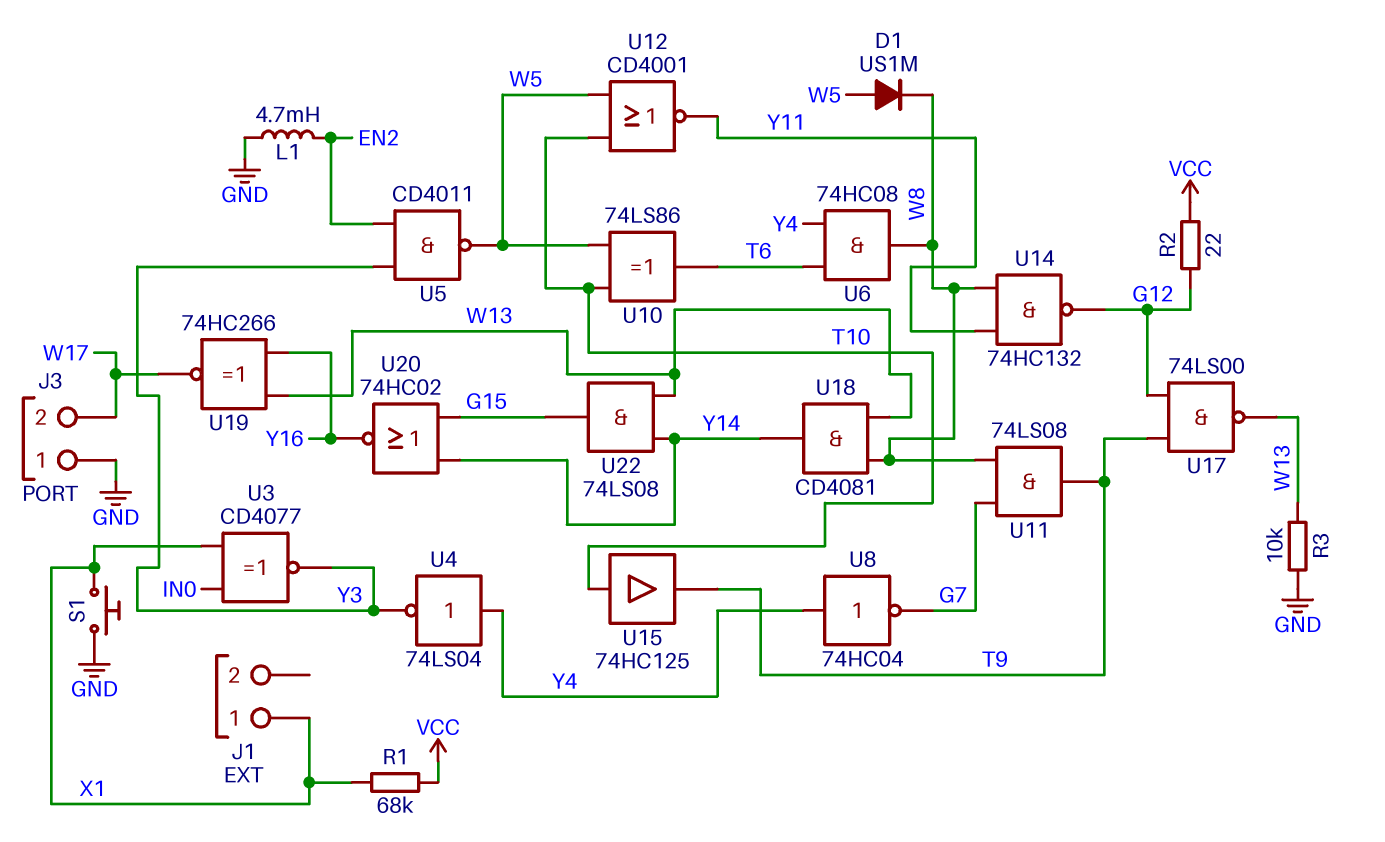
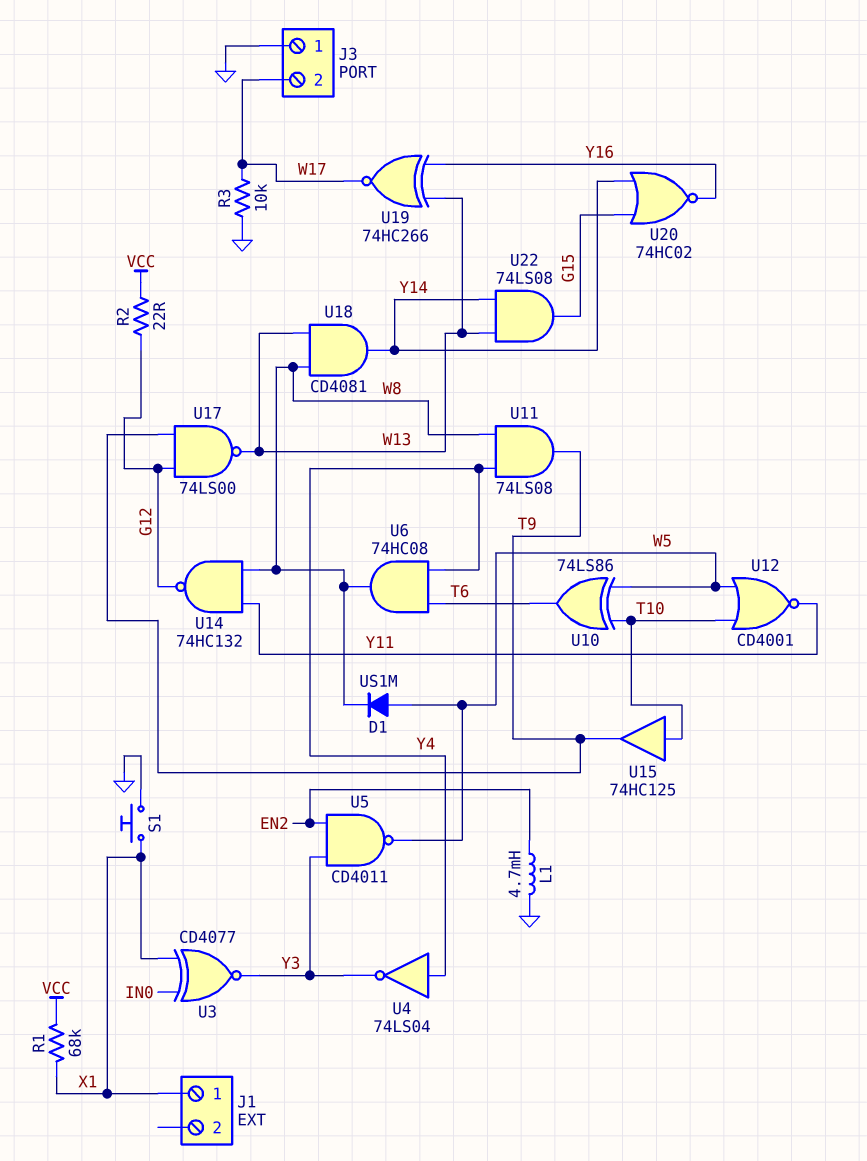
R3: 10k (GND, W13) -> 10k (GND, W17)
U8: NOT 74HC04 (in Y4, out G7) -> none
U11: AND 74LS08 (in G7, in W8, out T9) -> AND 74LS08 (in W8, in Y4, out T9)

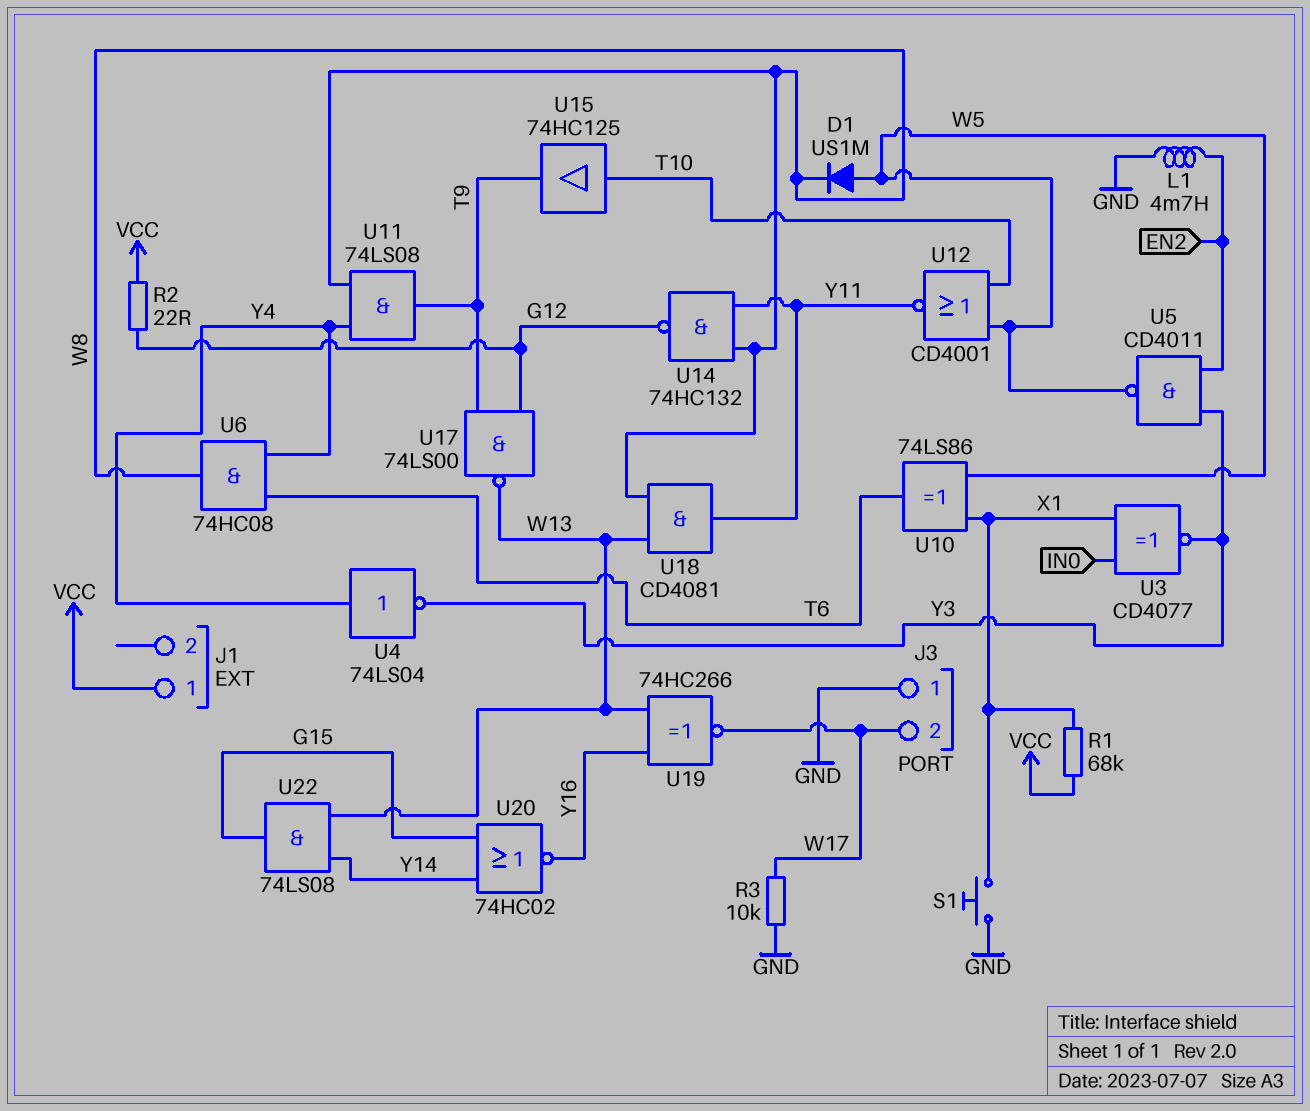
J1 pin 1: X1 -> VCC
U10: XOR 74LS86 (in T10, in W5, out T6) -> XOR 74LS86 (in W5, in X1, out T6)
U18: AND CD4081 (in W8, in W13, out Y14) -> AND CD4081 (in W8, in W13, out Y11)

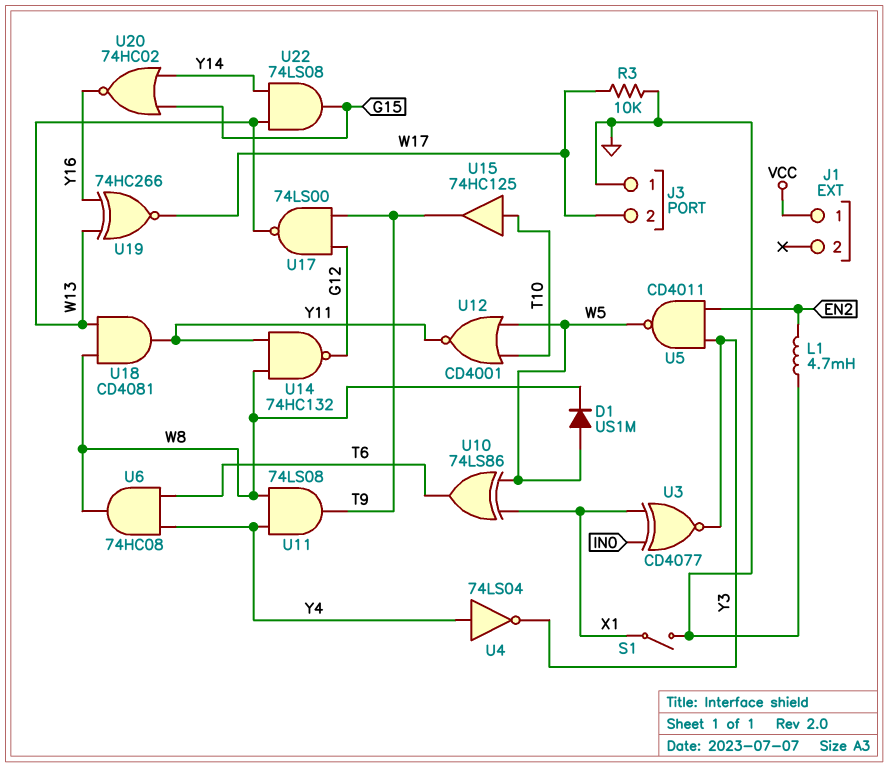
R1: 68k (VCC, X1) -> none
R2: 22 (G12, VCC) -> none
S1: button (GND, X1) -> switch (GND, X1)

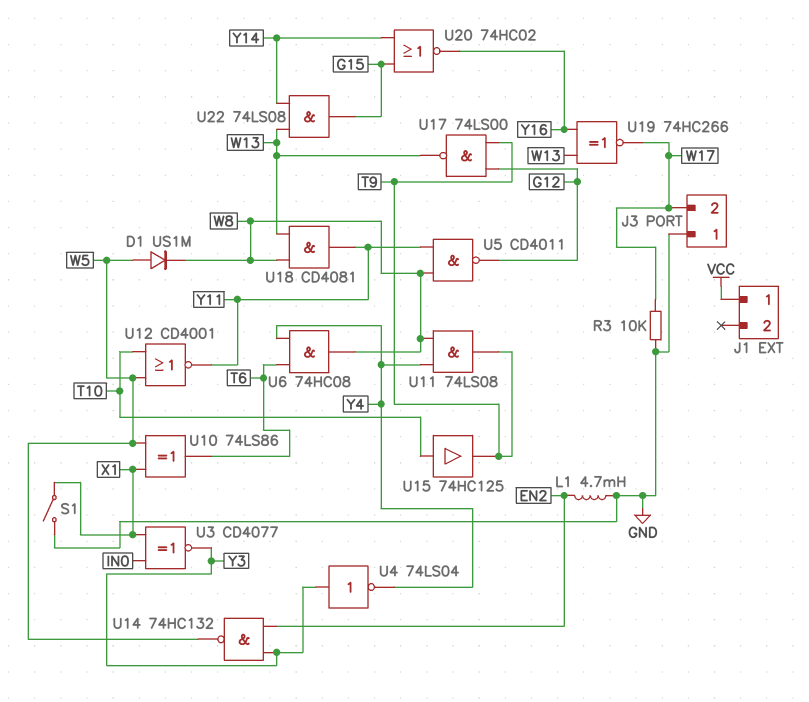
U4: NOT 74LS04 (in Y4, out Y3) -> NOT 74LS04 (in Y3, out Y4)
U5: NAND CD4011 (in EN2, in Y3, out W5) -> NAND CD4011 (in W8, in Y11, out G12)
U14: NAND 74HC132 (in W8, in Y11, out G12) -> NAND 74HC132 (in EN2, in Y3, out W5)

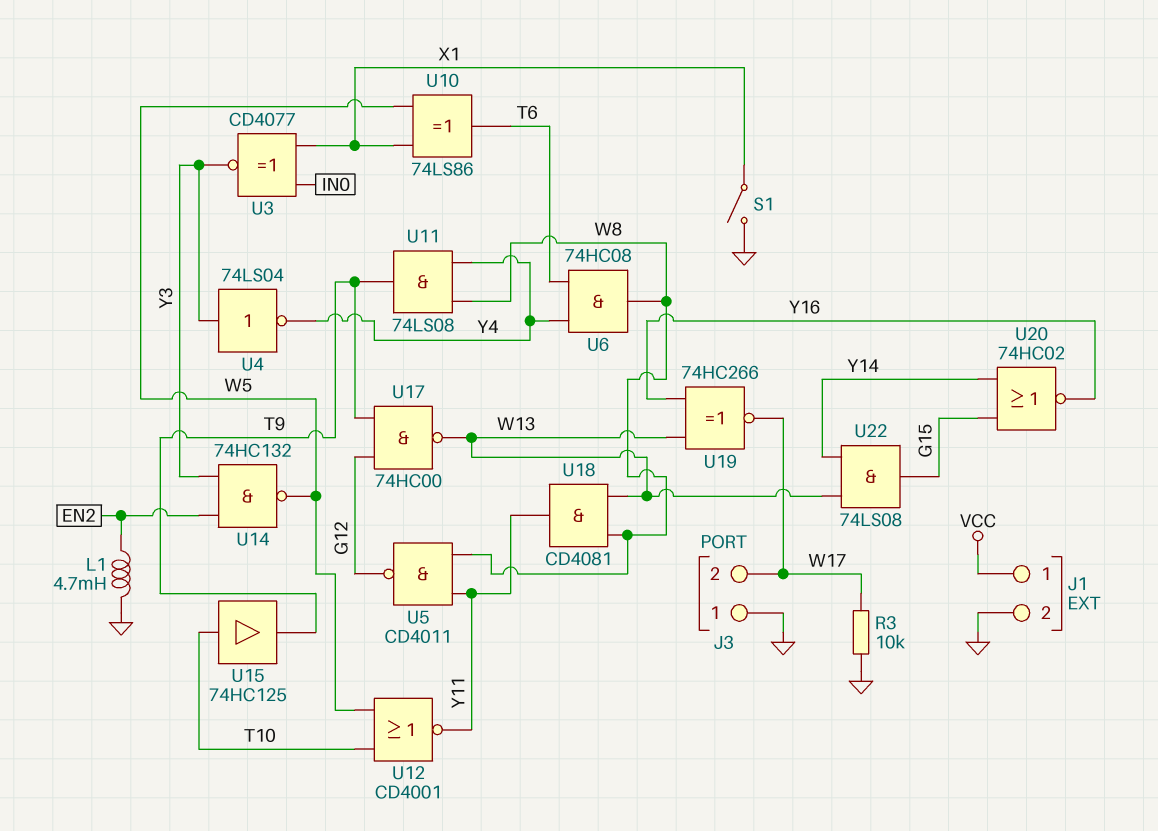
D1: diode US1M (A W5, K W8) -> none
J1 pin 2: none -> GND
U17: NAND 74LS00 (in G12, in T9, out W13) -> NAND 74HC00 (in G12, in T9, out W13)

